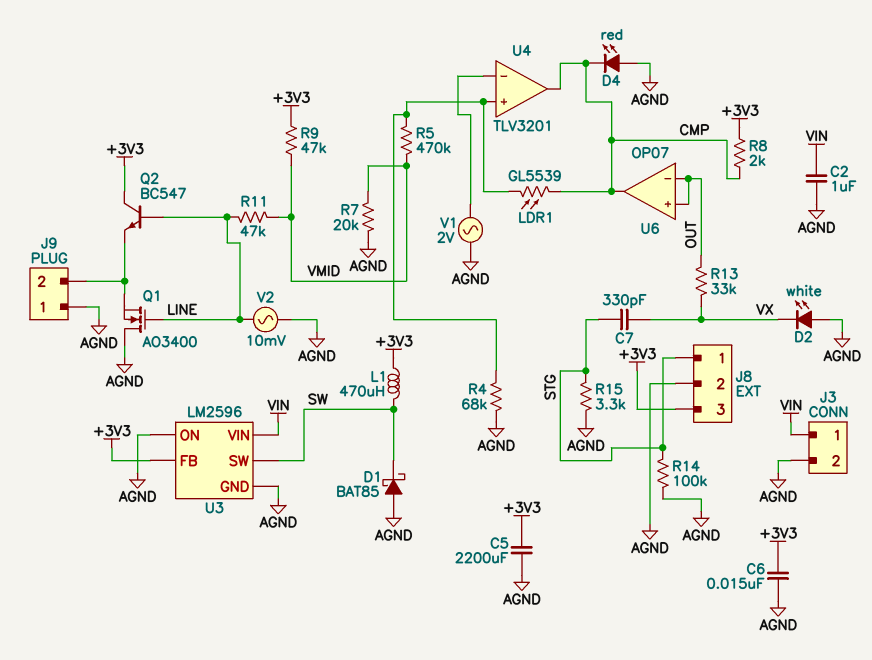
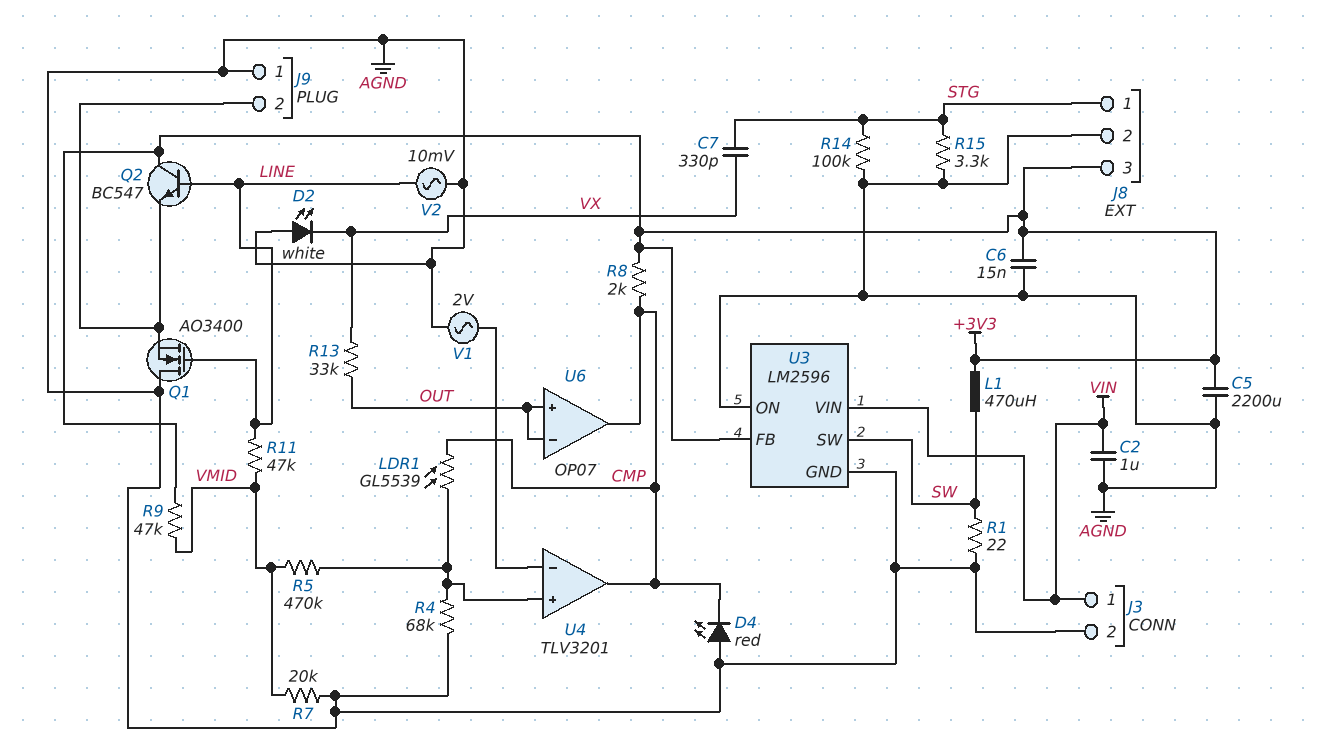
D1: schottky BAT85 (A AGND, K SW) -> none
R1: none -> 22 (AGND, SW)

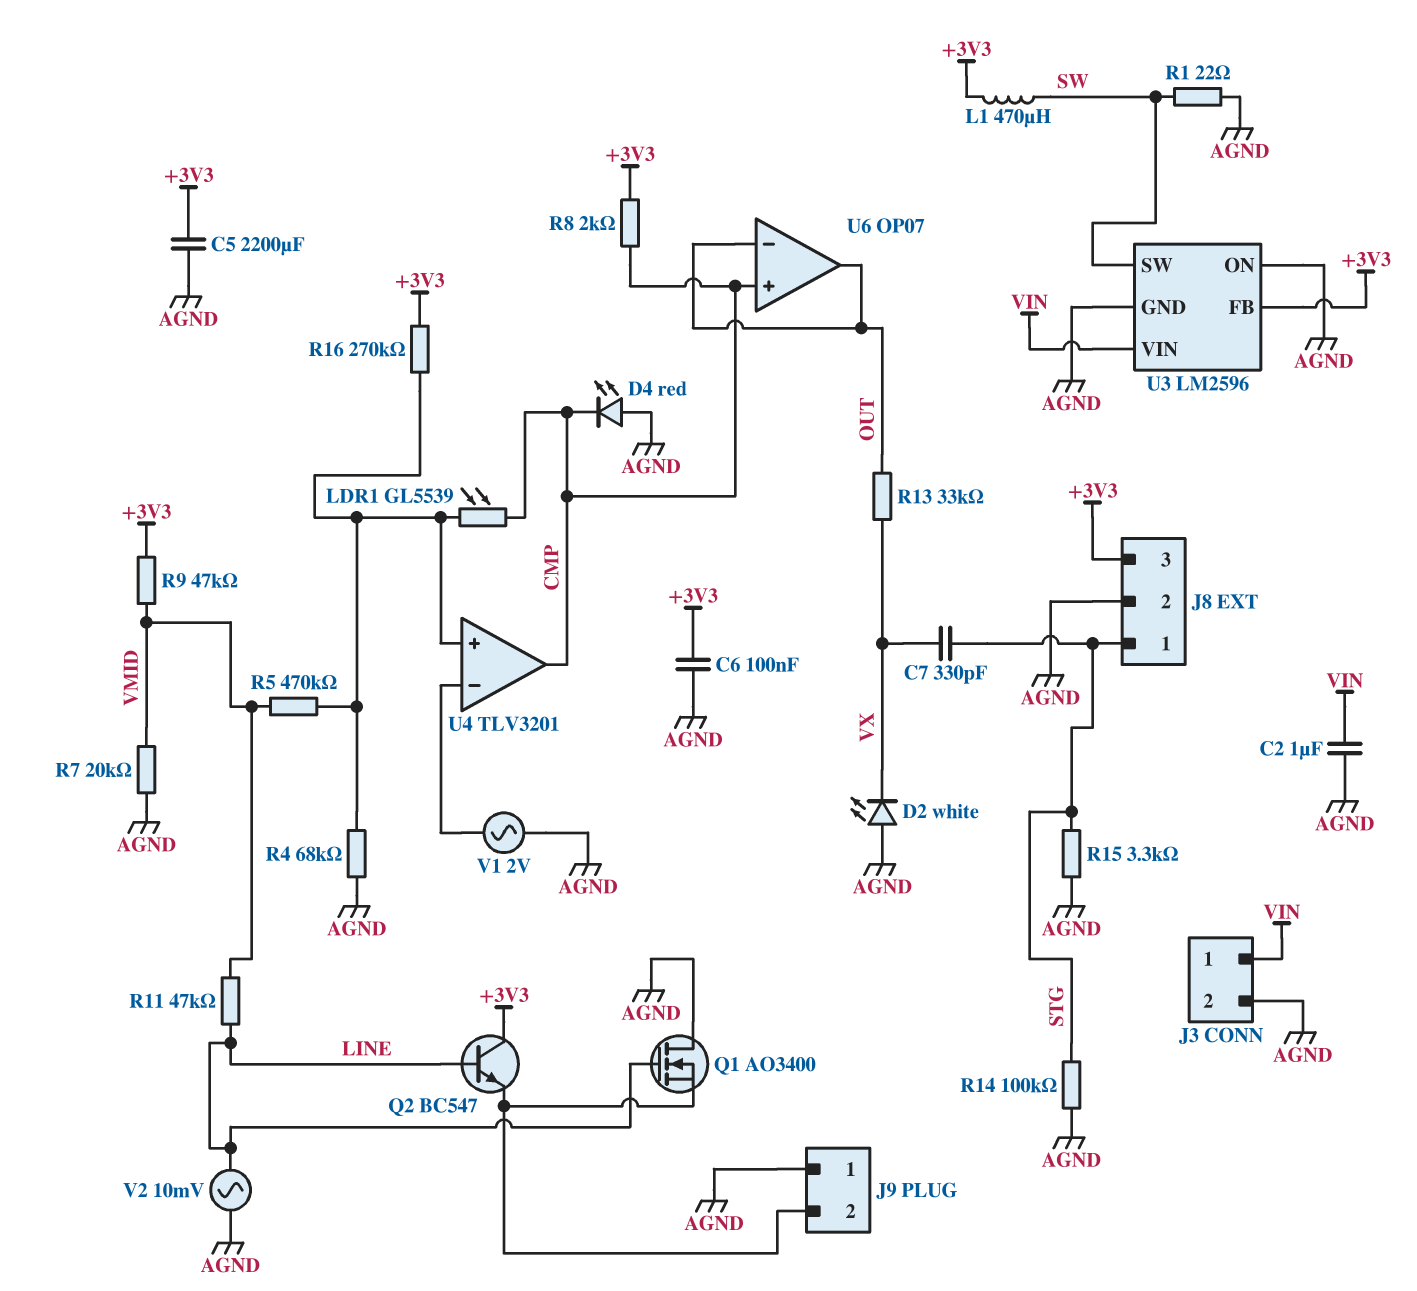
C6: 15nF (+3V3, AGND) -> 100nF (+3V3, AGND)
R16: none -> 270k (+3V3, U4/in+)
U6 pin in+: OUT -> CMP
U6 pin out: CMP -> OUT

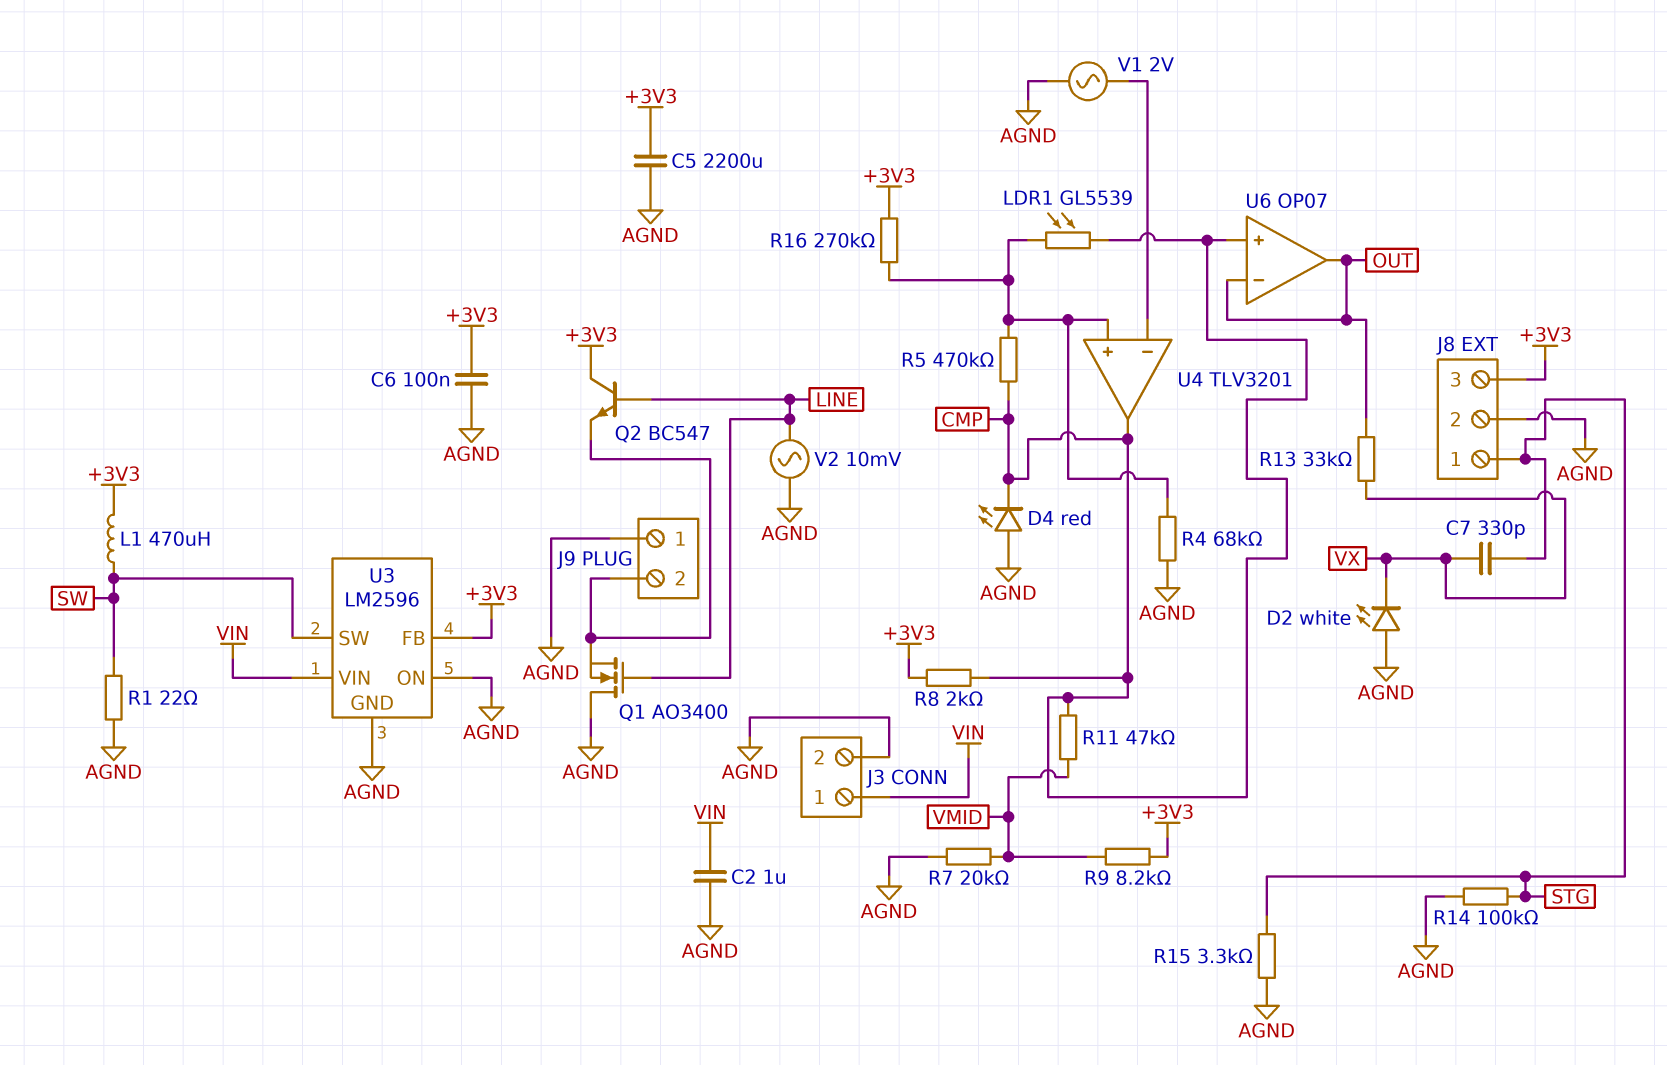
R5: 470k (U4/in+, VMID) -> 470k (CMP, U4/in+)
R9: 47k (+3V3, VMID) -> 8.2k (+3V3, VMID)
R11: 47k (LINE, VMID) -> 47k (CMP, VMID)

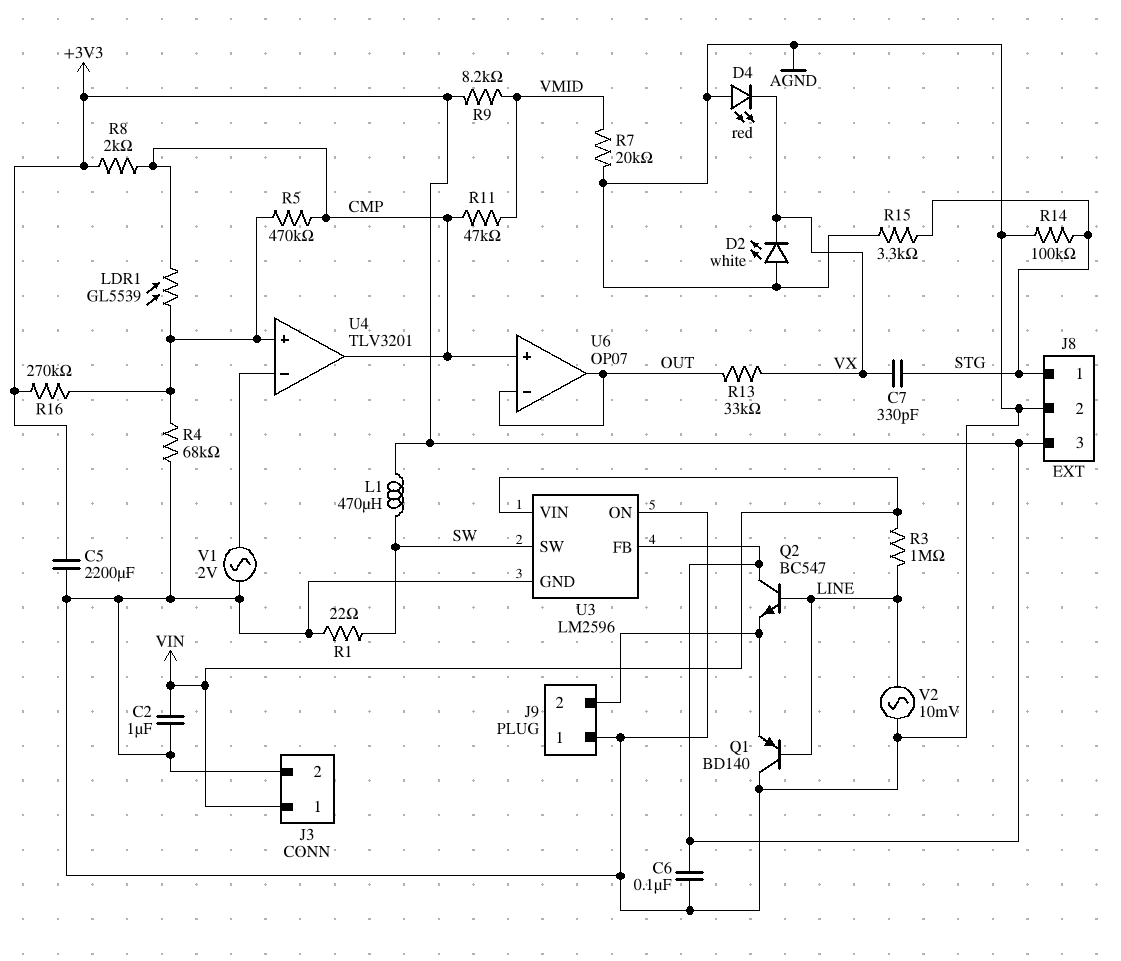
D4: LED red (A AGND, K CMP) -> LED red (A AGND, K VX)
Q1: NMOS AO3400 (G LINE, D AGND, S J9/2) -> PNP BD140 (B LINE, C AGND, E J9/2)
R3: none -> 1M (LINE, VIN)

